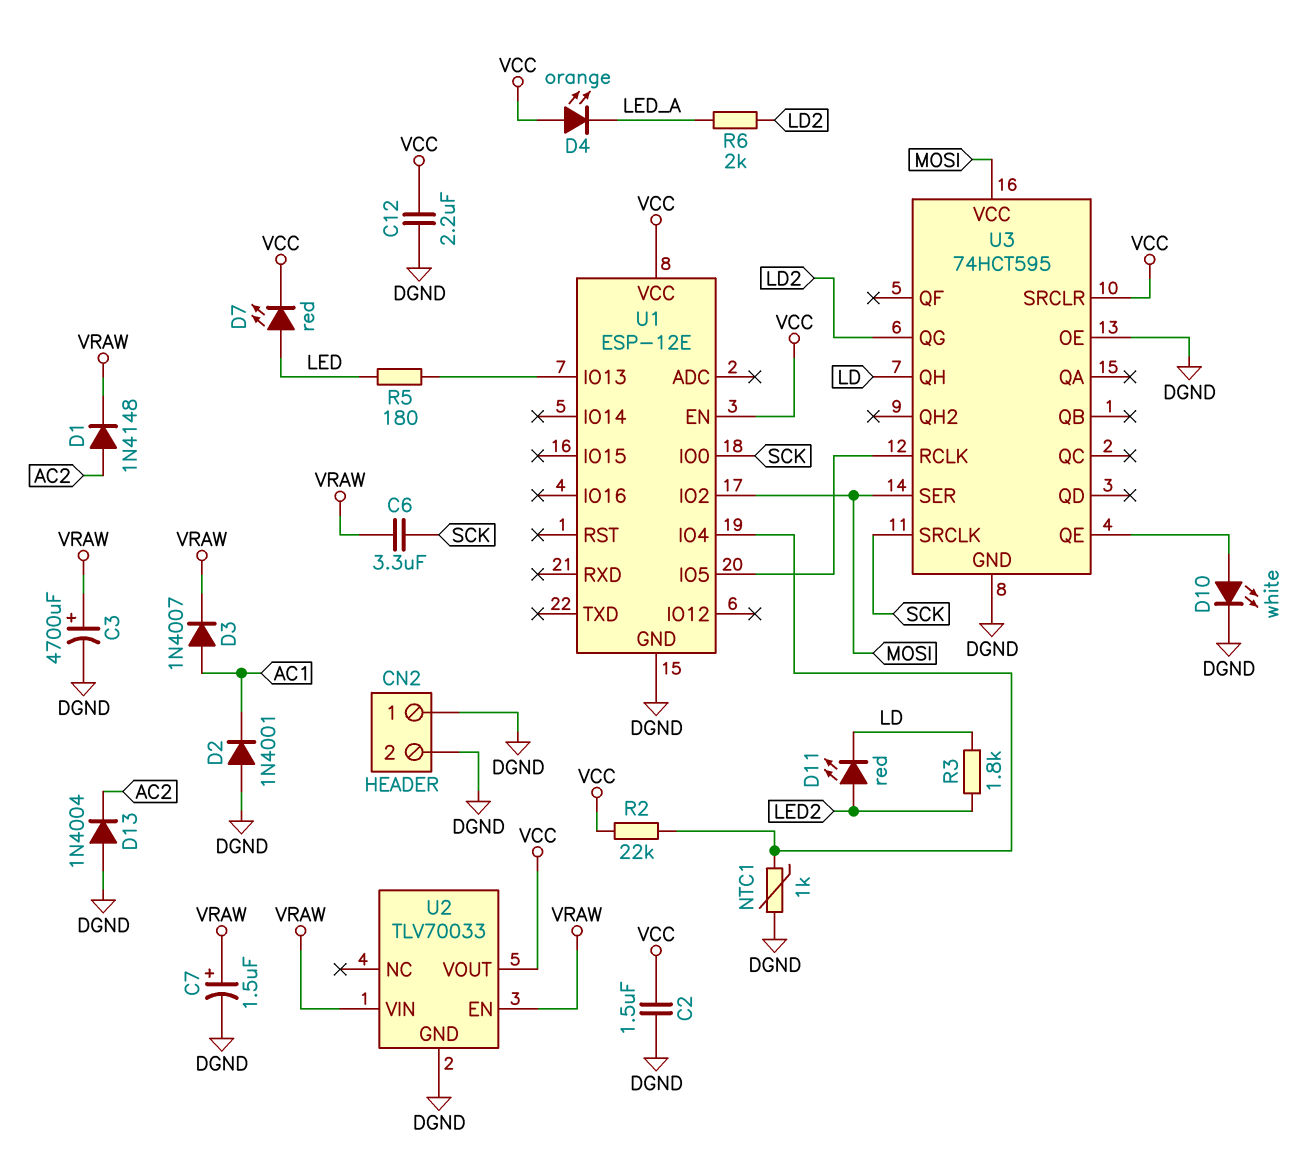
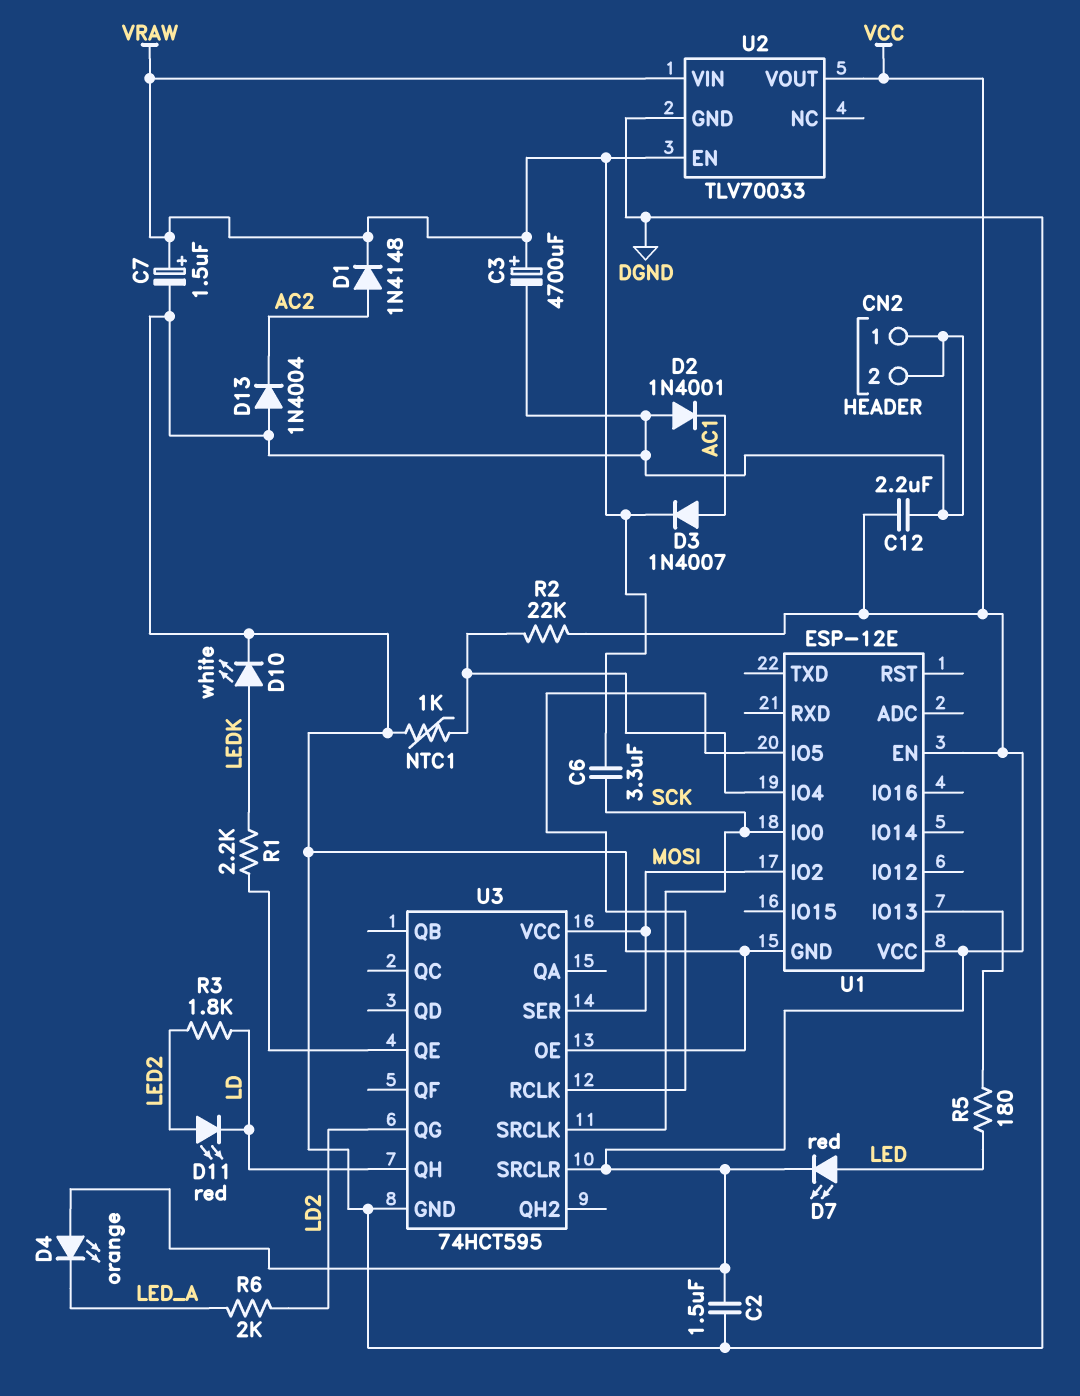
D10: LED white (A U3/QE, K DGND) -> LED white (A LEDK, K DGND)
R1: none -> 2.2k (LEDK, U3/QE)

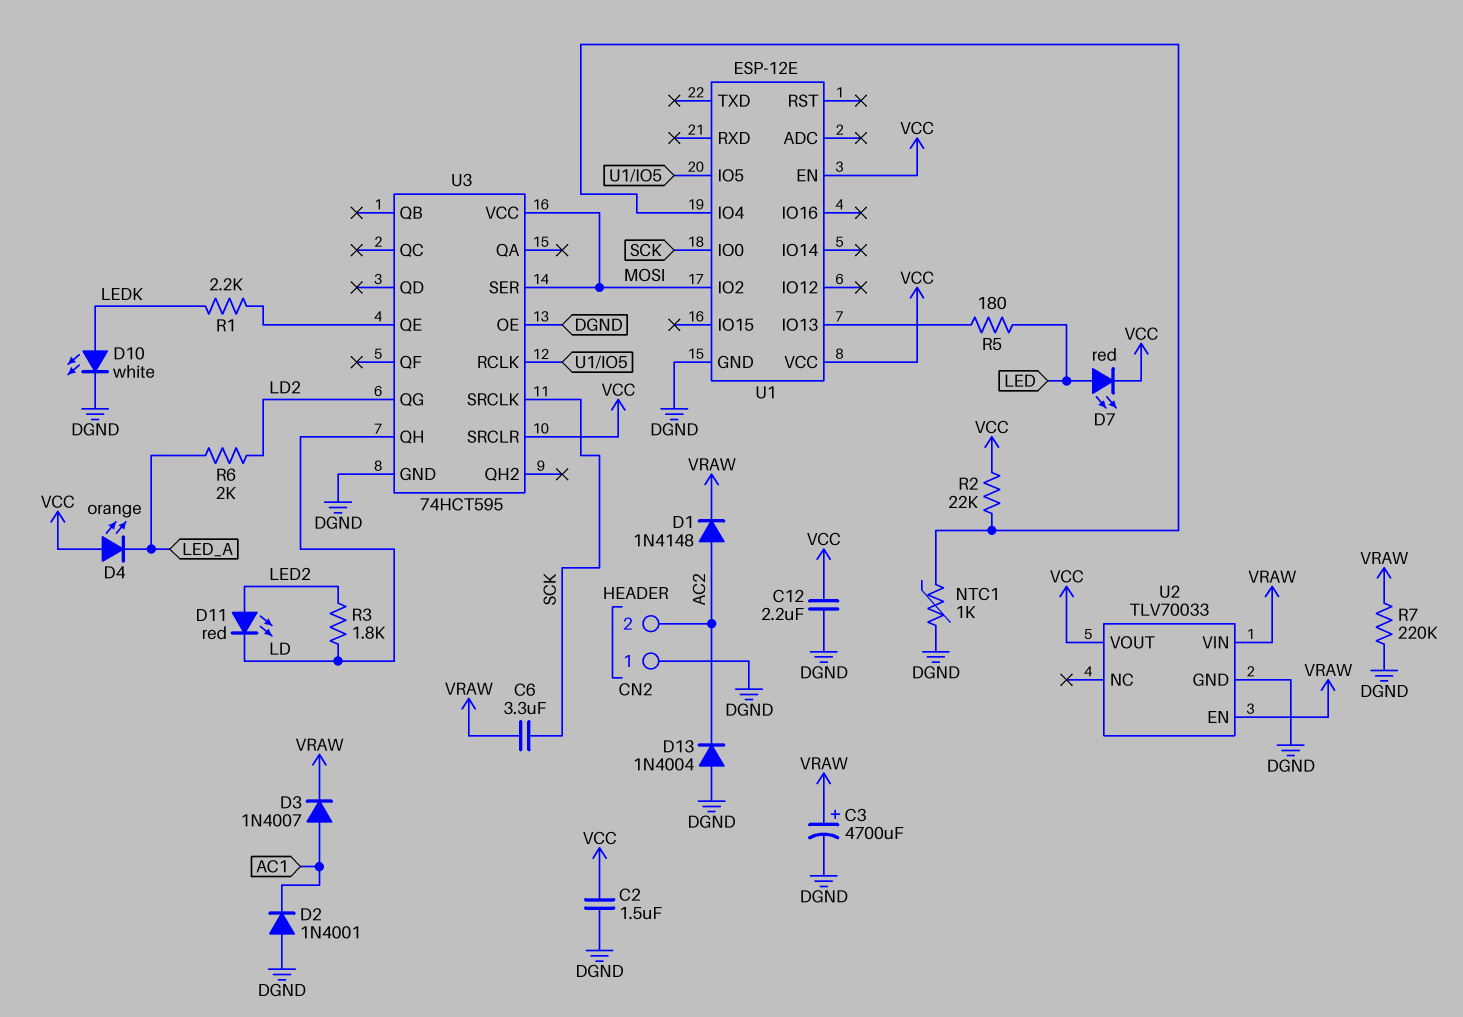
C7: 1.5uF (plus VRAW, minus DGND) -> none
CN2 pin 2: DGND -> AC2
R7: none -> 220k (DGND, VRAW)

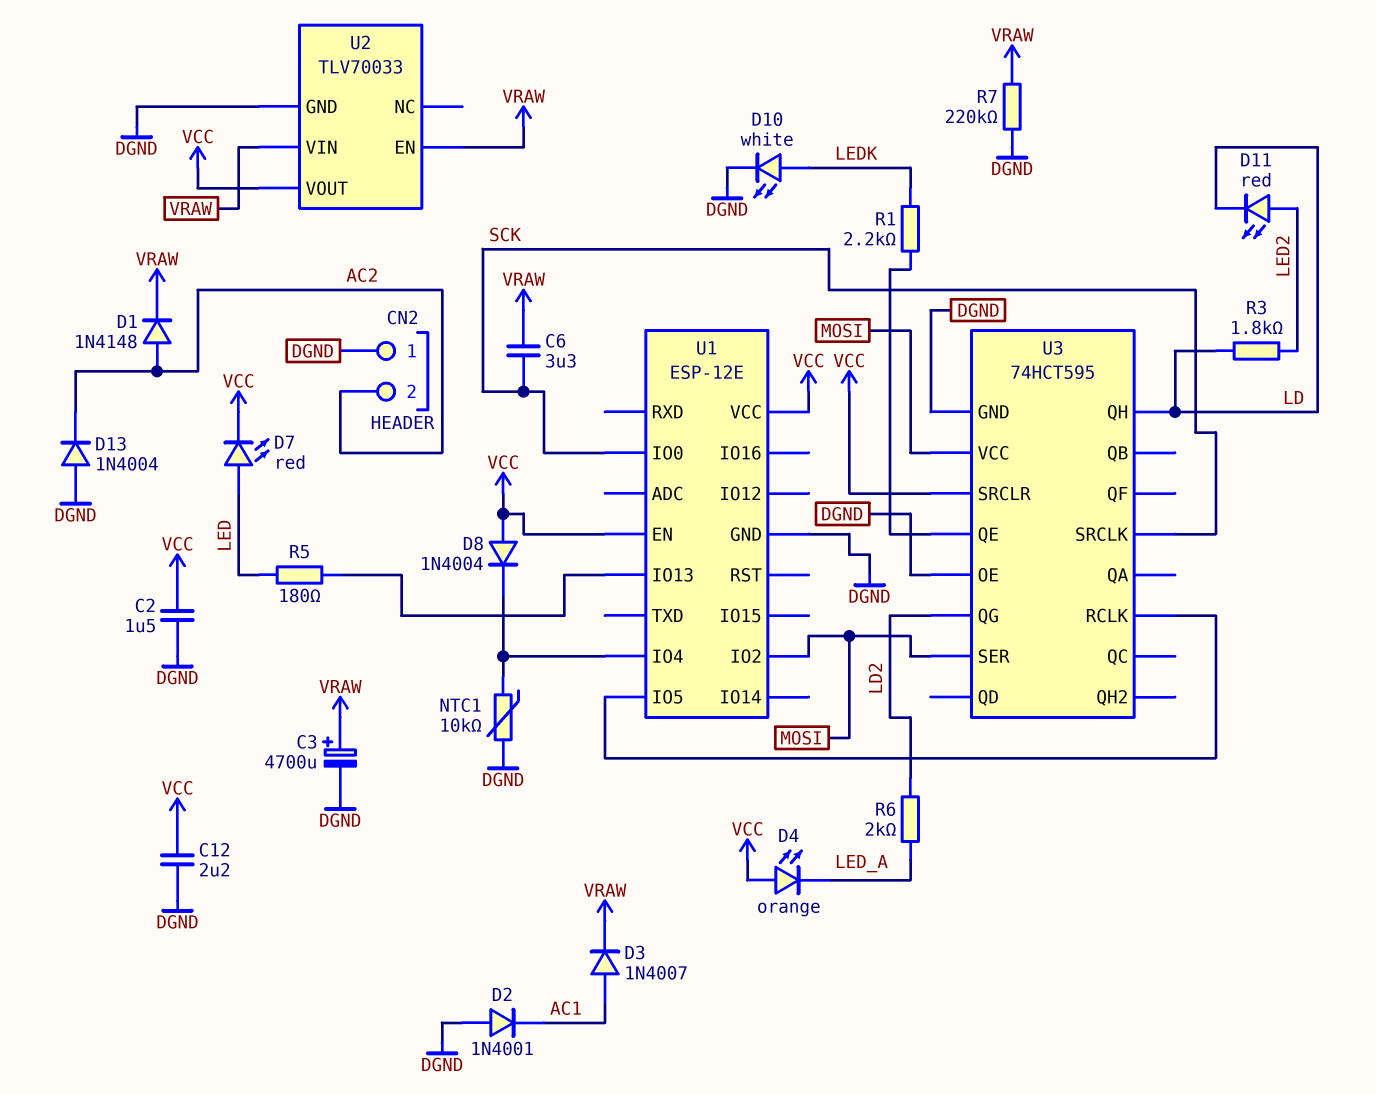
D8: none -> diode 1N4004 (A VCC, K U1/IO4)
NTC1: 1k (DGND, U1/IO4) -> 10k (DGND, U1/IO4)
R2: 22k (U1/IO4, VCC) -> none

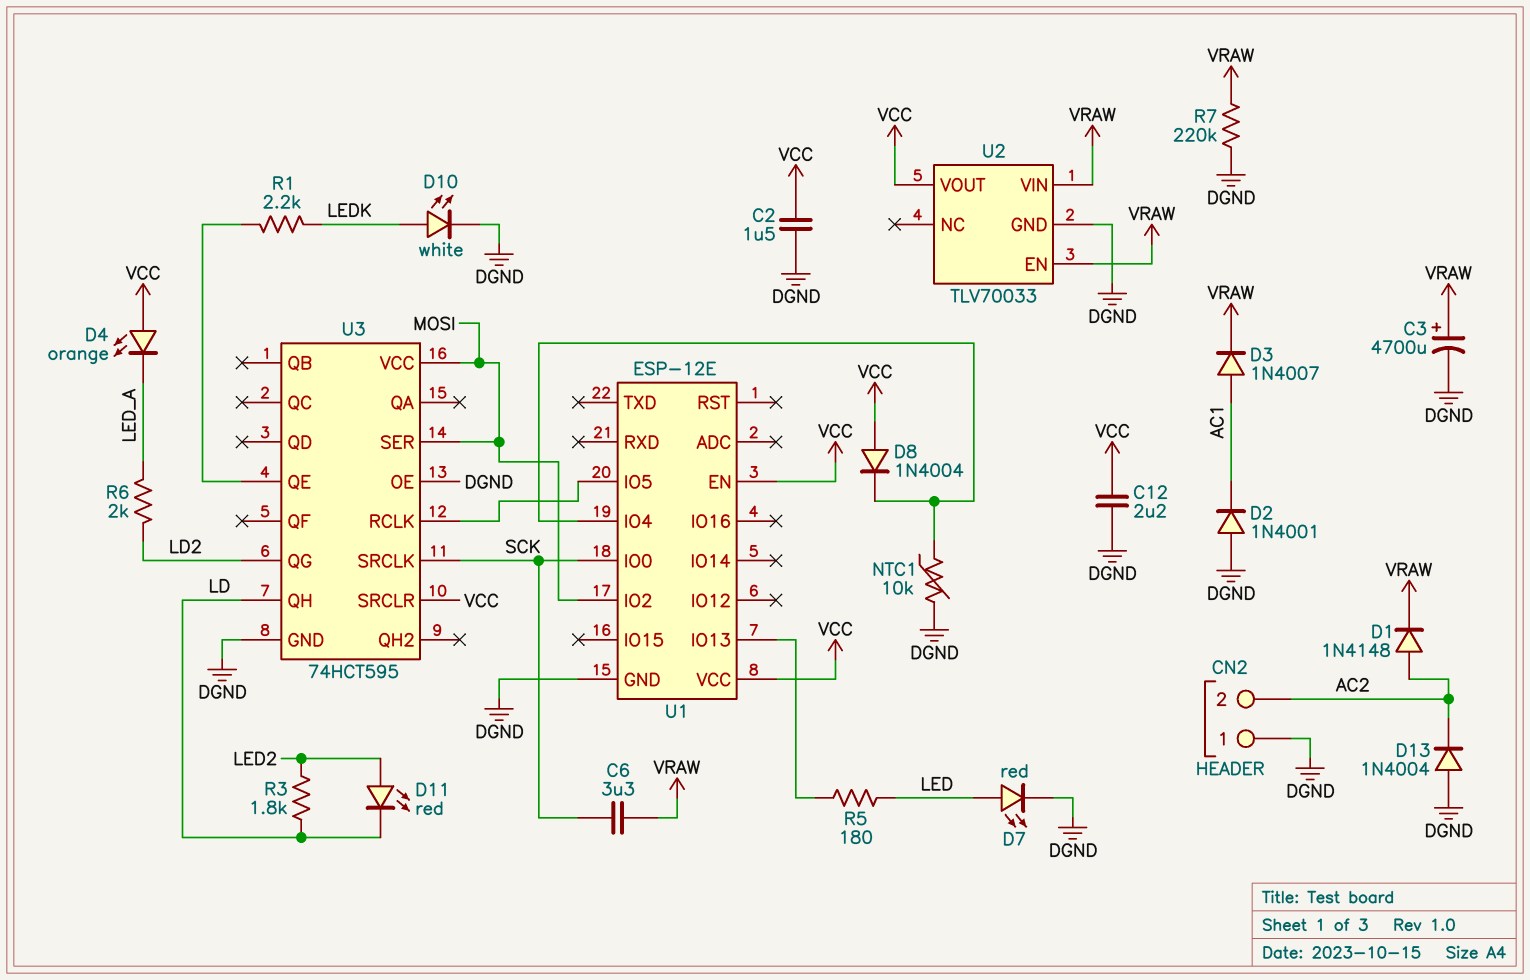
D7: LED red (A LED, K VCC) -> LED red (A LED, K DGND)

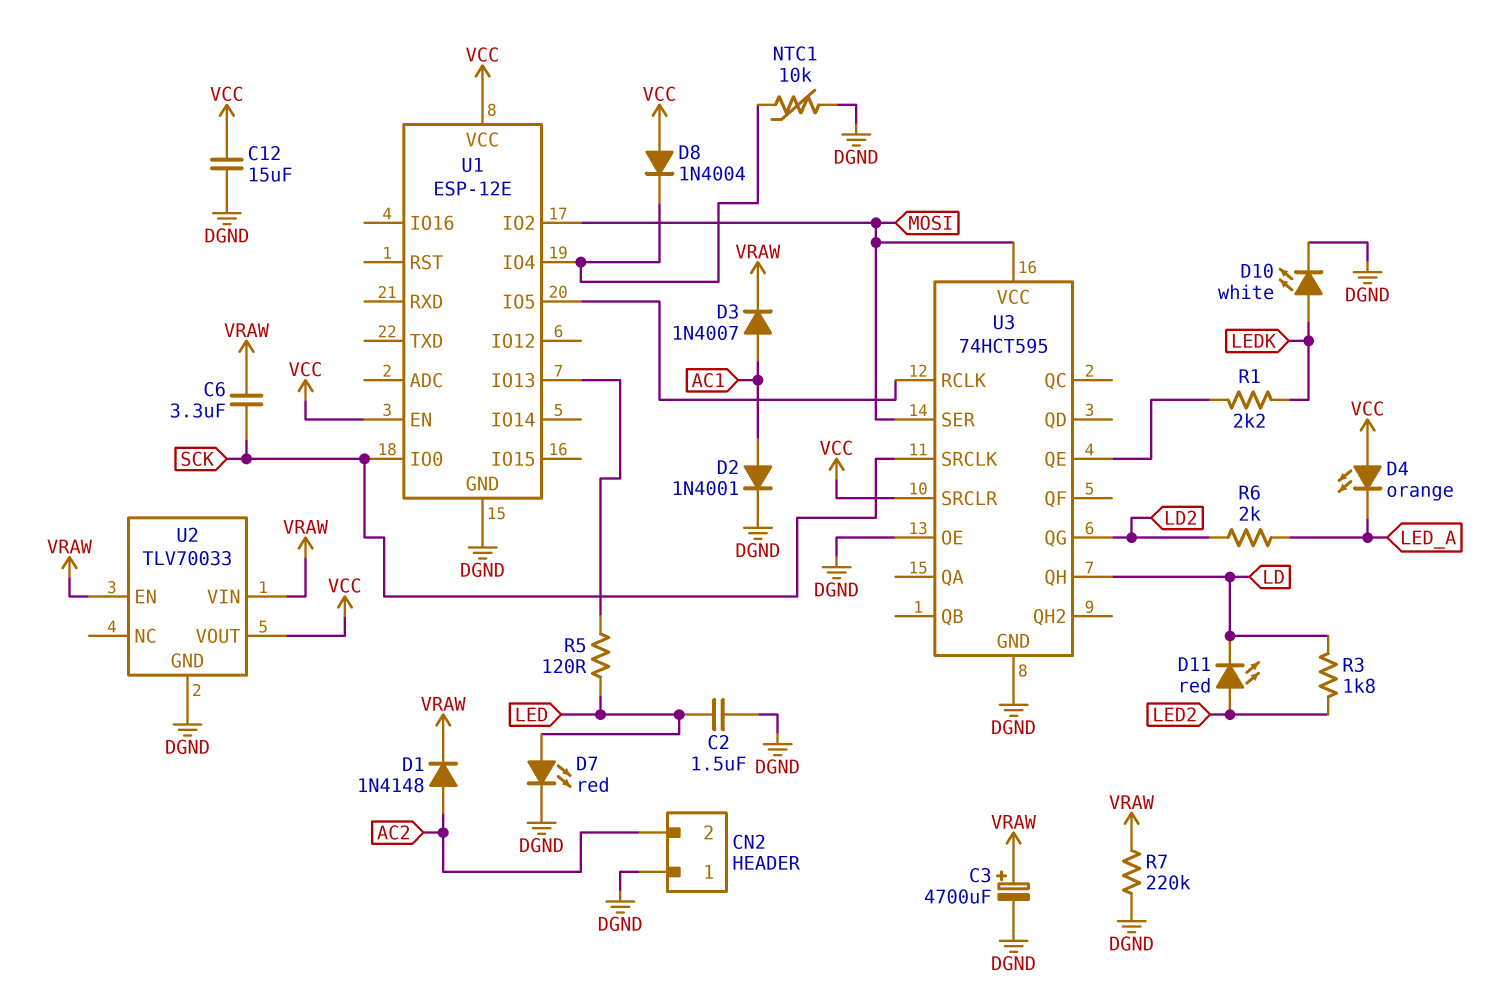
C2: 1.5uF (DGND, VCC) -> 1.5uF (DGND, LED)
C12: 2.2uF (DGND, VCC) -> 15uF (DGND, VCC)
D2: diode 1N4001 (A DGND, K AC1) -> diode 1N4001 (A AC1, K DGND)
D13: diode 1N4004 (A DGND, K AC2) -> none
R5: 180 (LED, U1/IO13) -> 120 (LED, U1/IO13)

